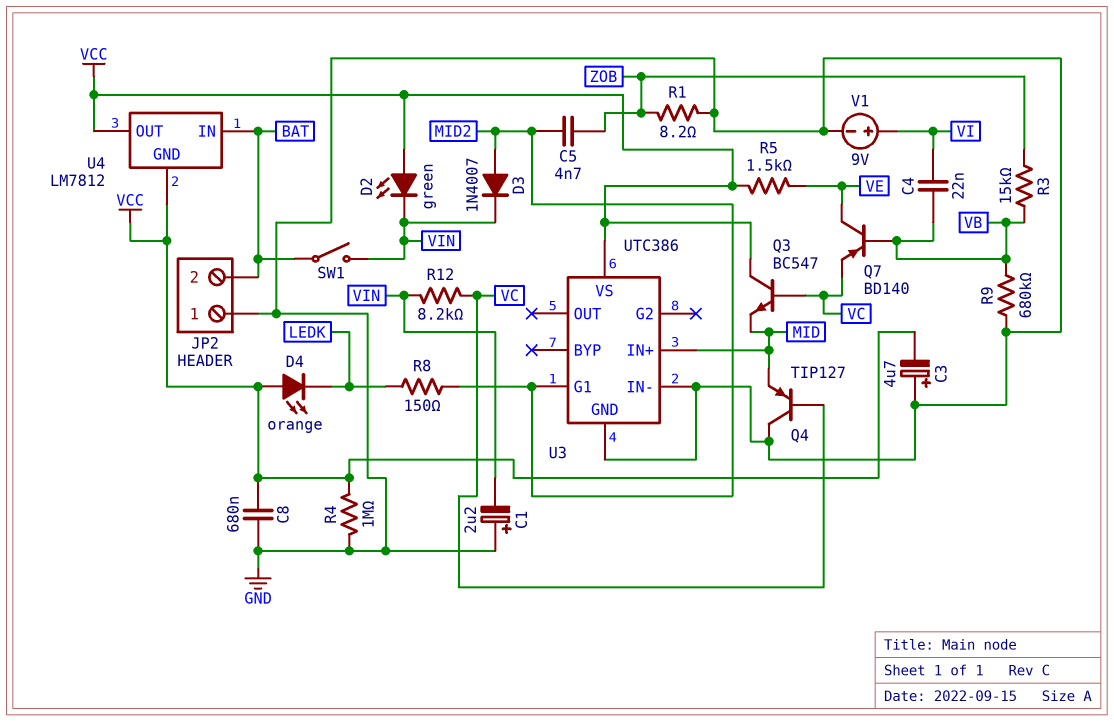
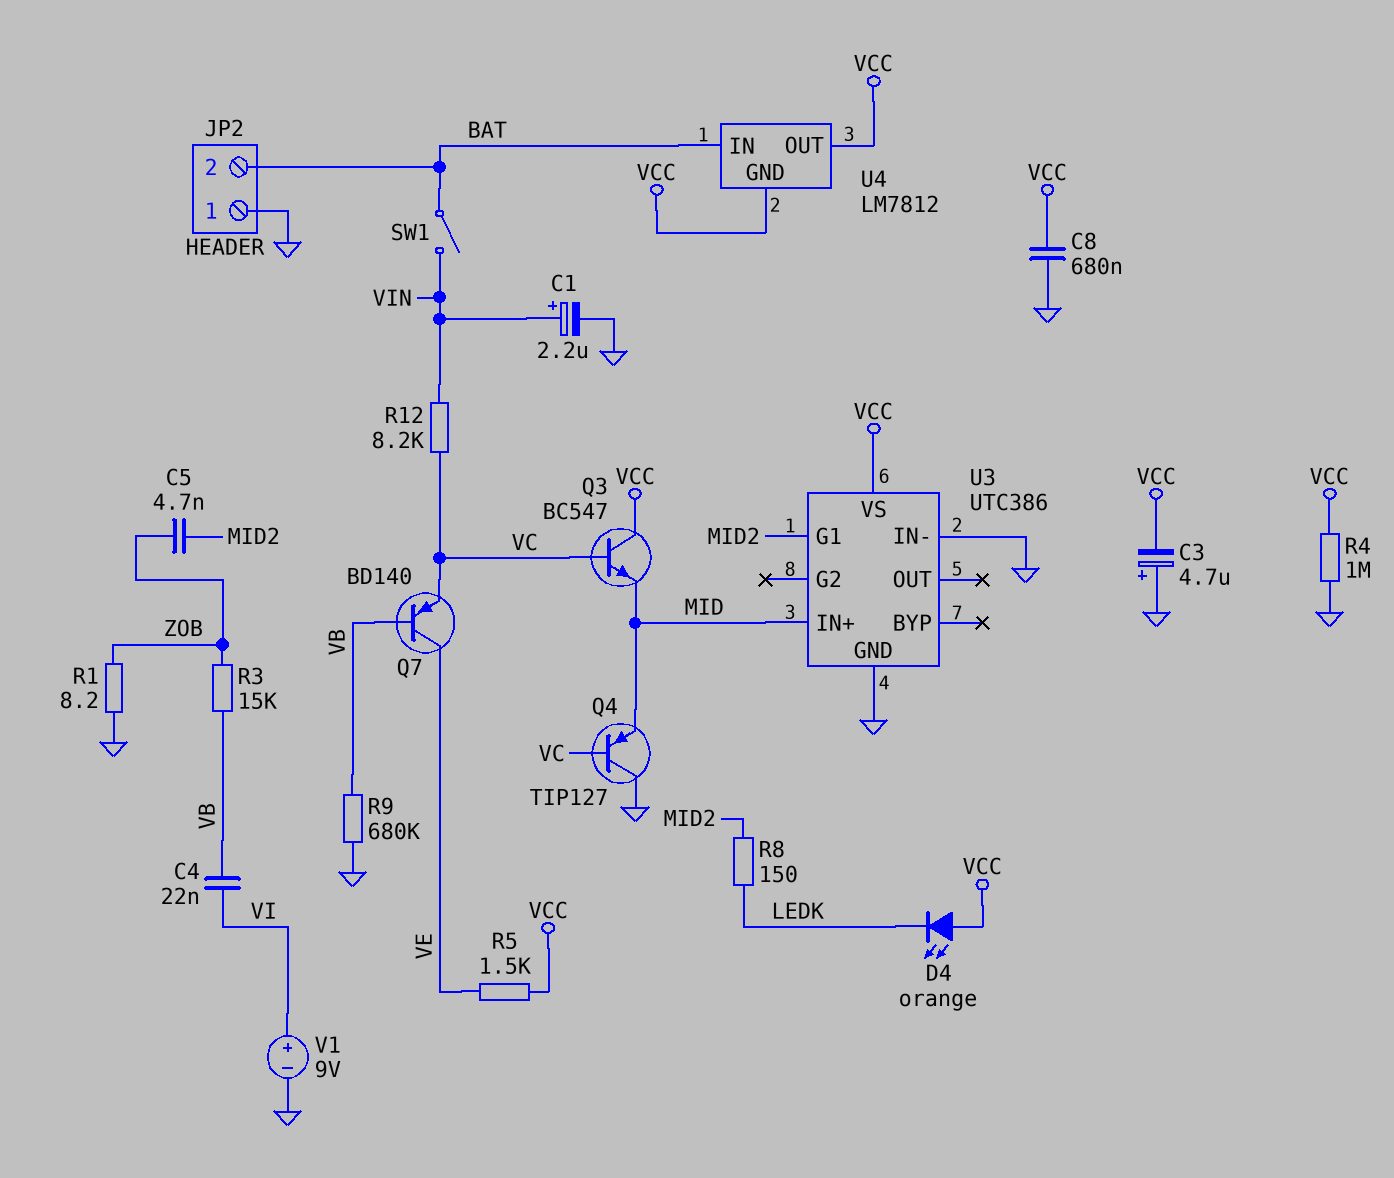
C1: 2.2uF (plus GND, minus VIN) -> 2.2uF (plus VIN, minus GND)
D2: LED green (A VCC, K VIN) -> none
D3: diode 1N4007 (A MID2, K VIN) -> none

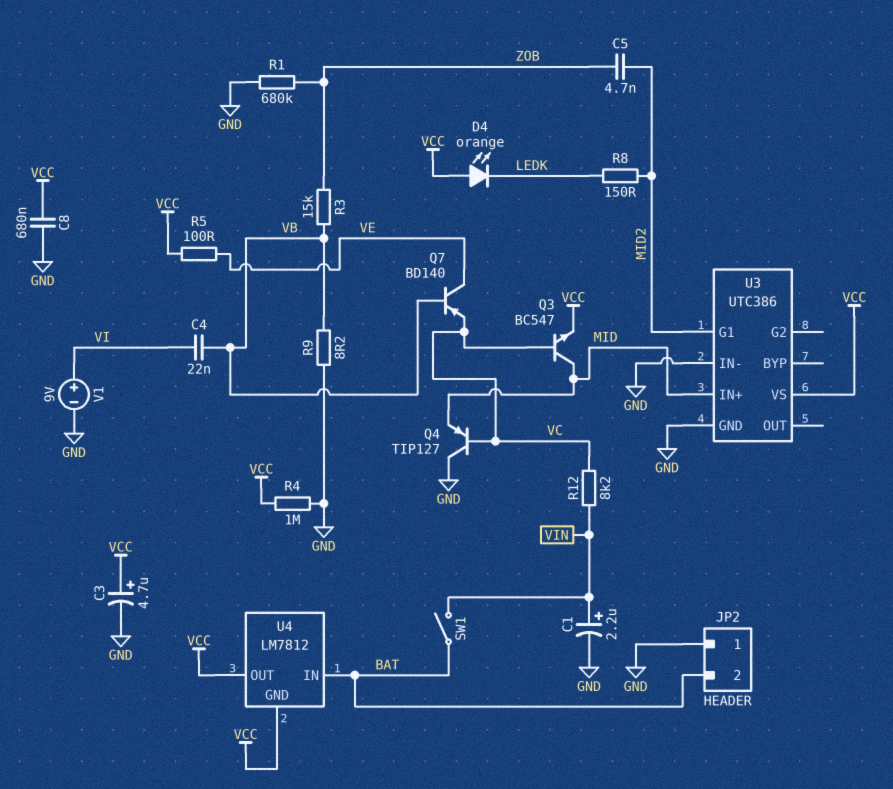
C3: 4.7uF (plus GND, minus VCC) -> 4.7uF (plus VCC, minus GND)
Q3: NPN BC547 (B VC, C VCC, E MID) -> NPN BC547 (B VC, C MID, E VCC)
R1: 8.2 (GND, ZOB) -> 680k (GND, ZOB)
R5: 1.5k (VCC, VE) -> 100 (VCC, VE)
R9: 680k (GND, VB) -> 8.2 (GND, VB)

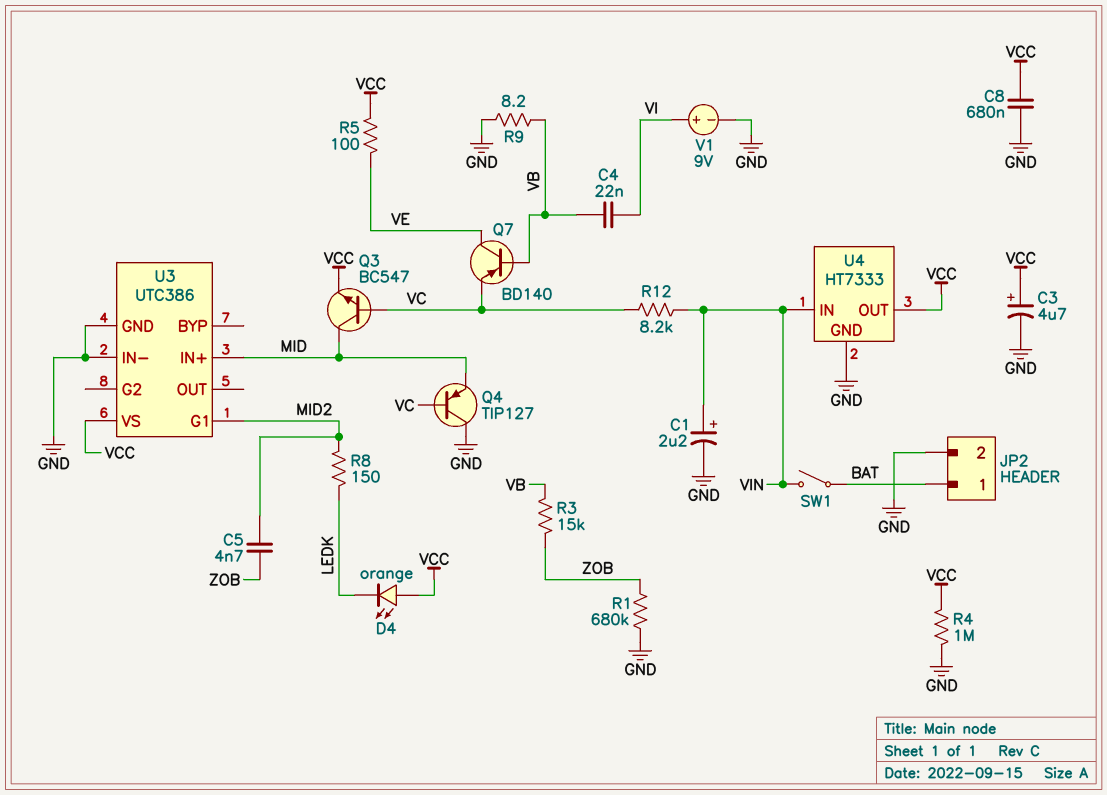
JP2 pin 1: GND -> BAT
JP2 pin 2: BAT -> GND
U4: LM7812 -> HT7333
U4 pin GND: VCC -> GND
U4 pin IN: BAT -> VIN

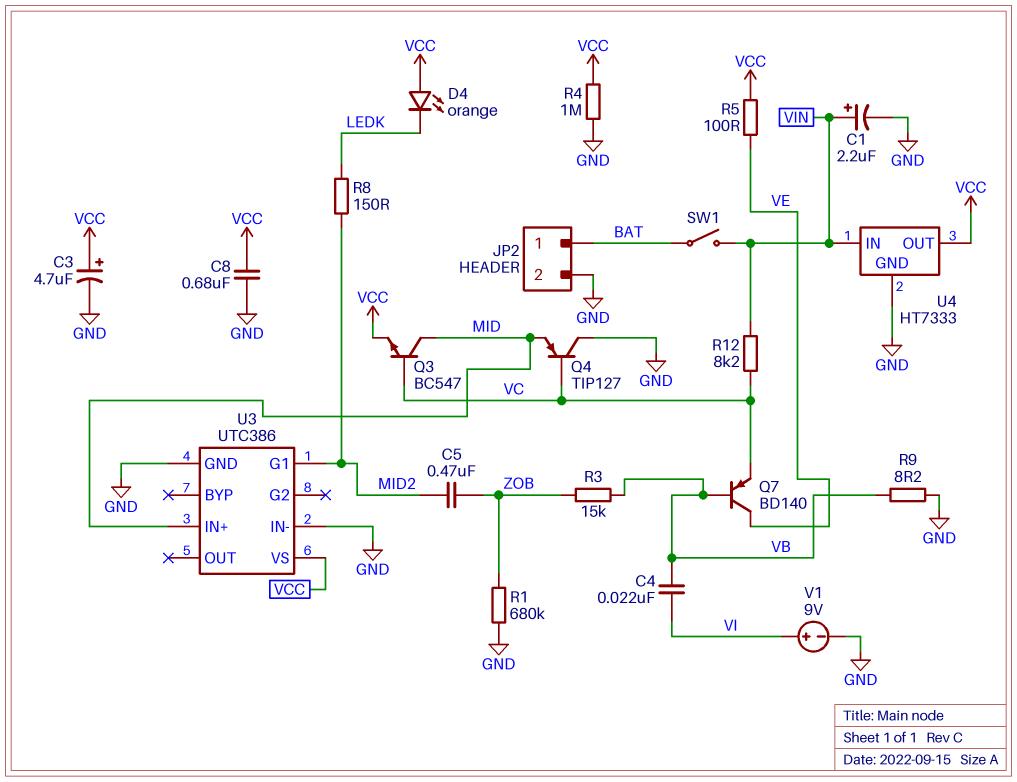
C5: 4.7nF (MID2, ZOB) -> 470nF (MID2, ZOB)

